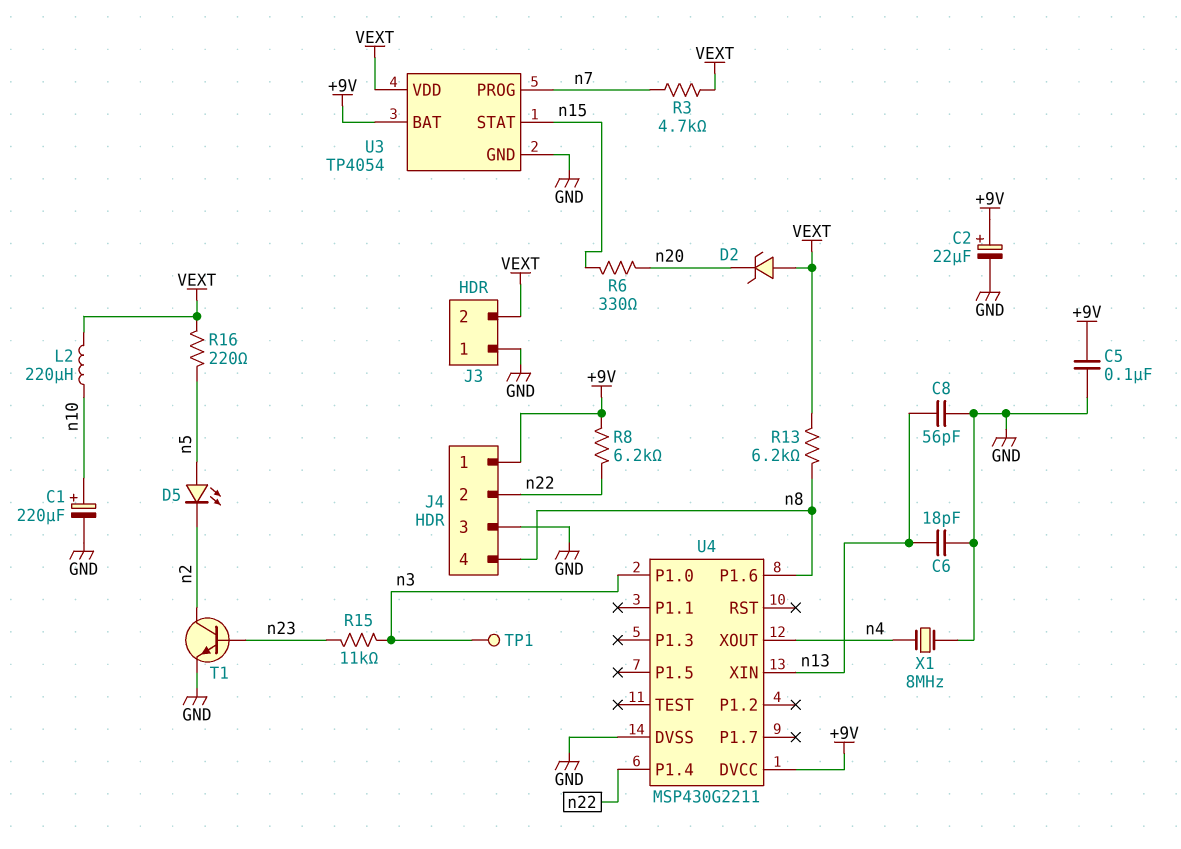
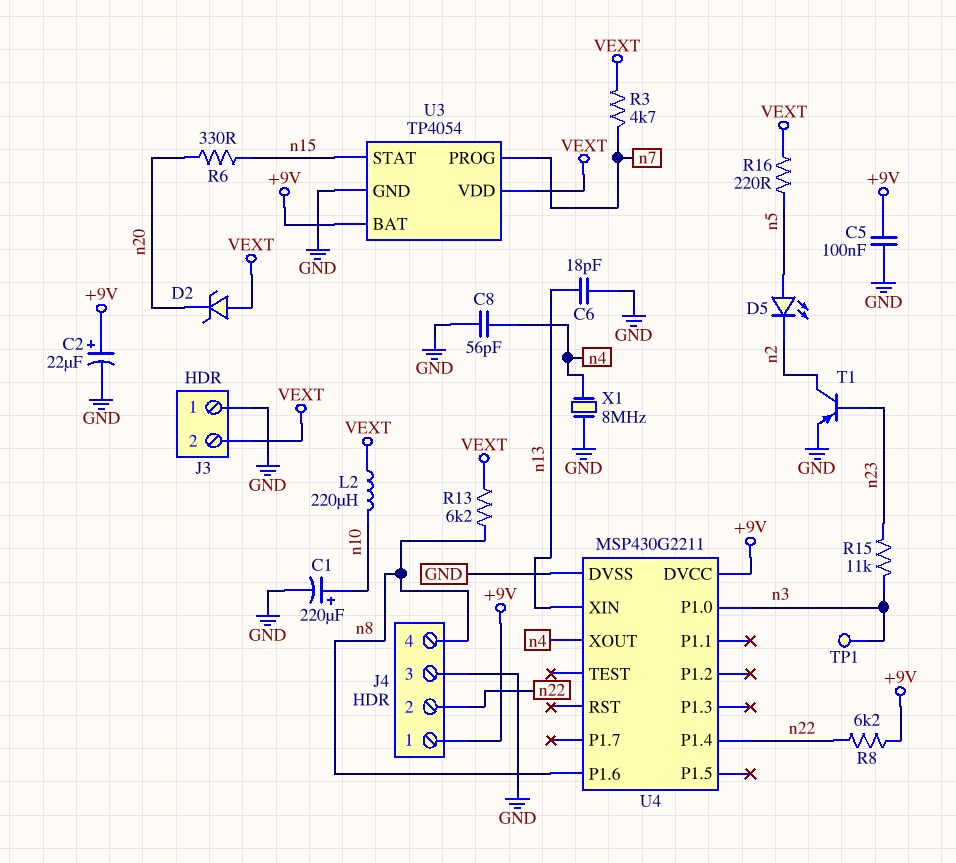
C8: 56pF (GND, n13) -> 56pF (GND, n4)
T1: NPN (B n23, C n2, E GND) -> PNP (B n23, C n2, E GND)

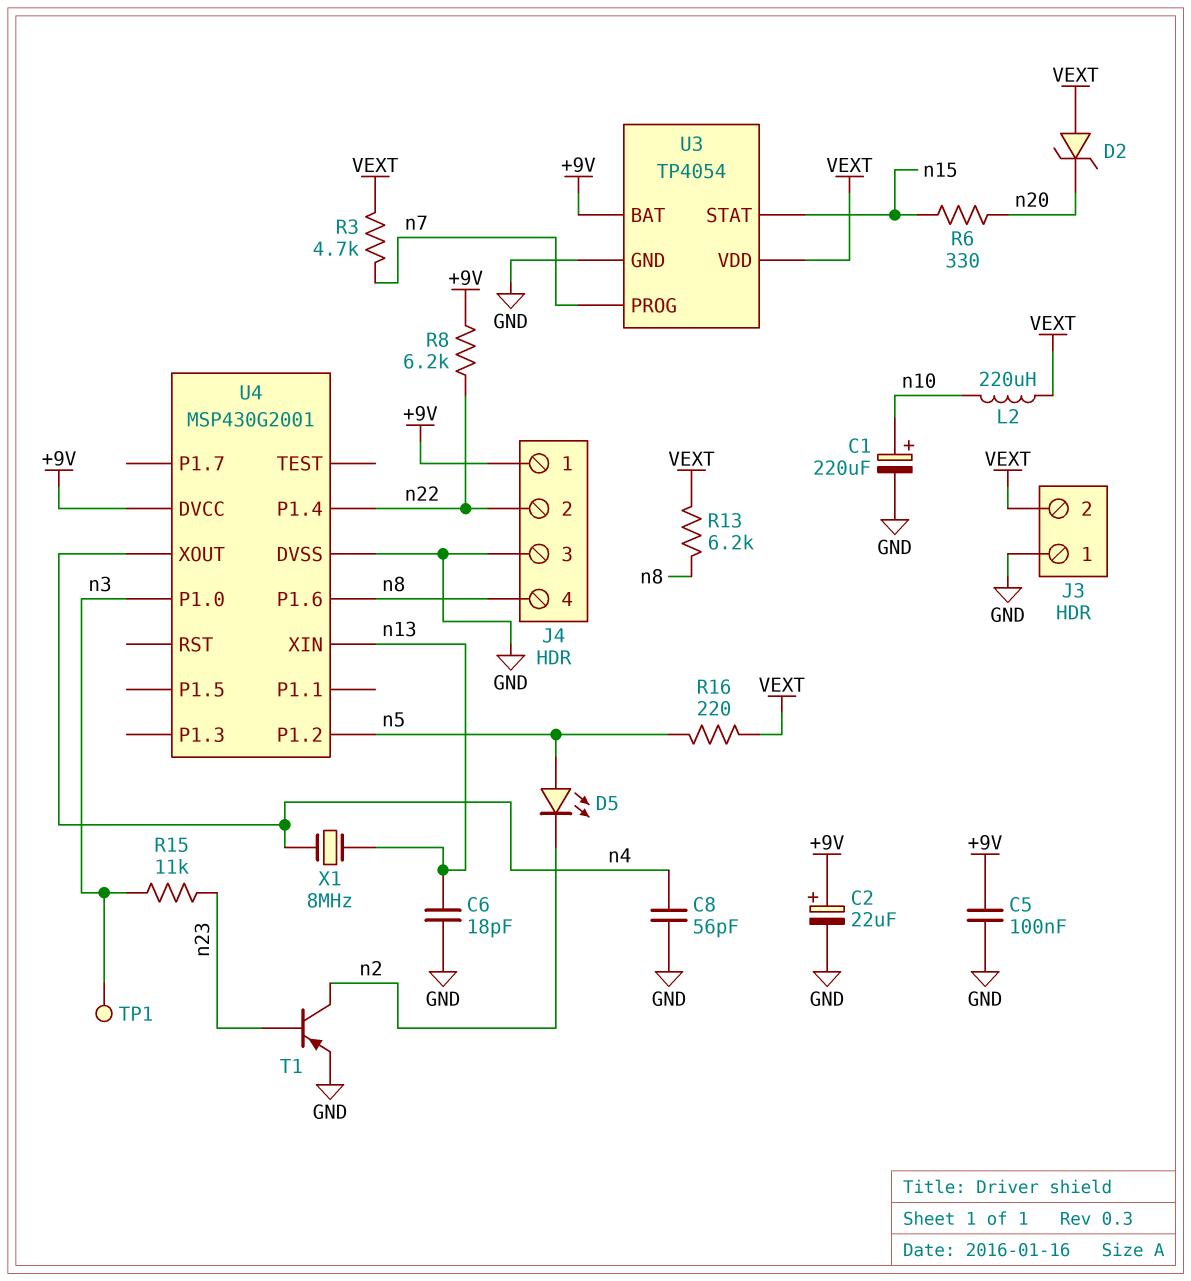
U4: MSP430G2211 -> MSP430G2001
U4 pin P1.2: none -> n5
X1: 8MHz (GND, n4) -> 8MHz (n4, n13)

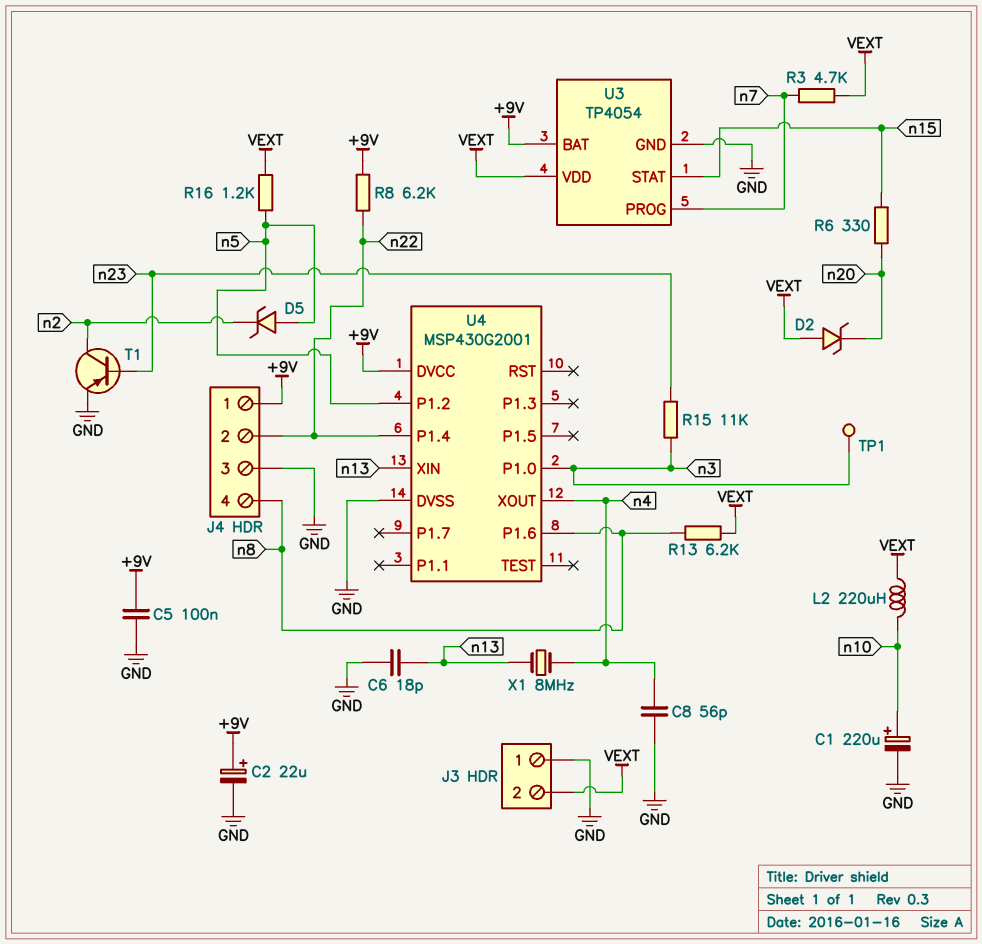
D5: LED (A n5, K n2) -> zener (A n5, K n2)
R16: 220 (VEXT, n5) -> 1.2k (VEXT, n5)

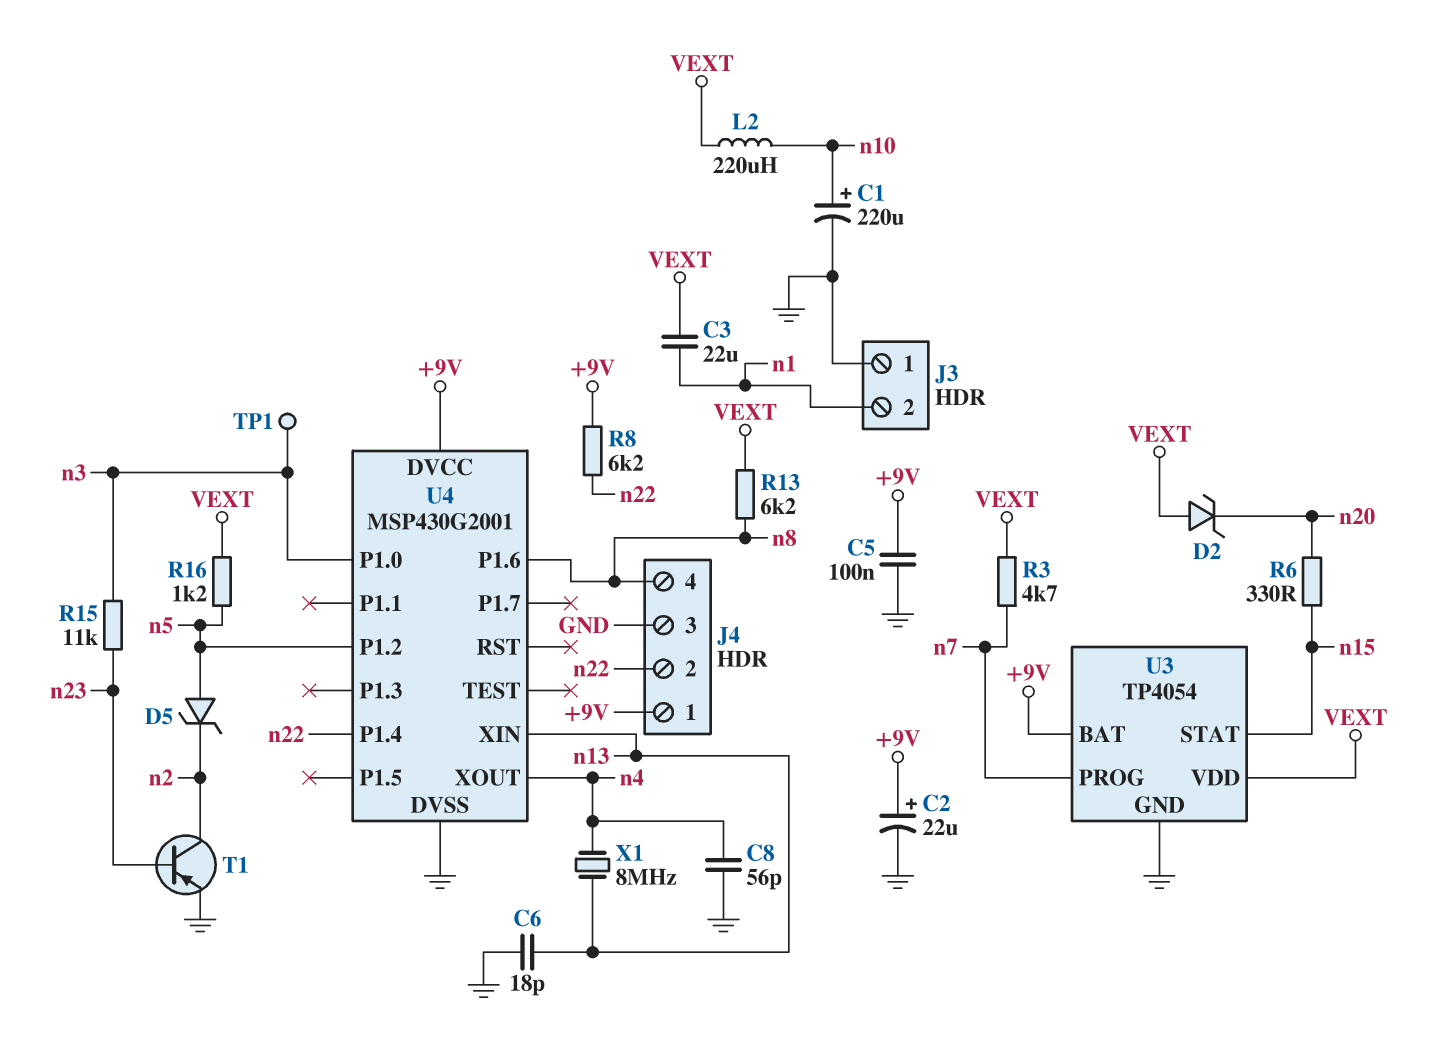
C3: none -> 22uF (VEXT, n1)
J3 pin 2: VEXT -> n1

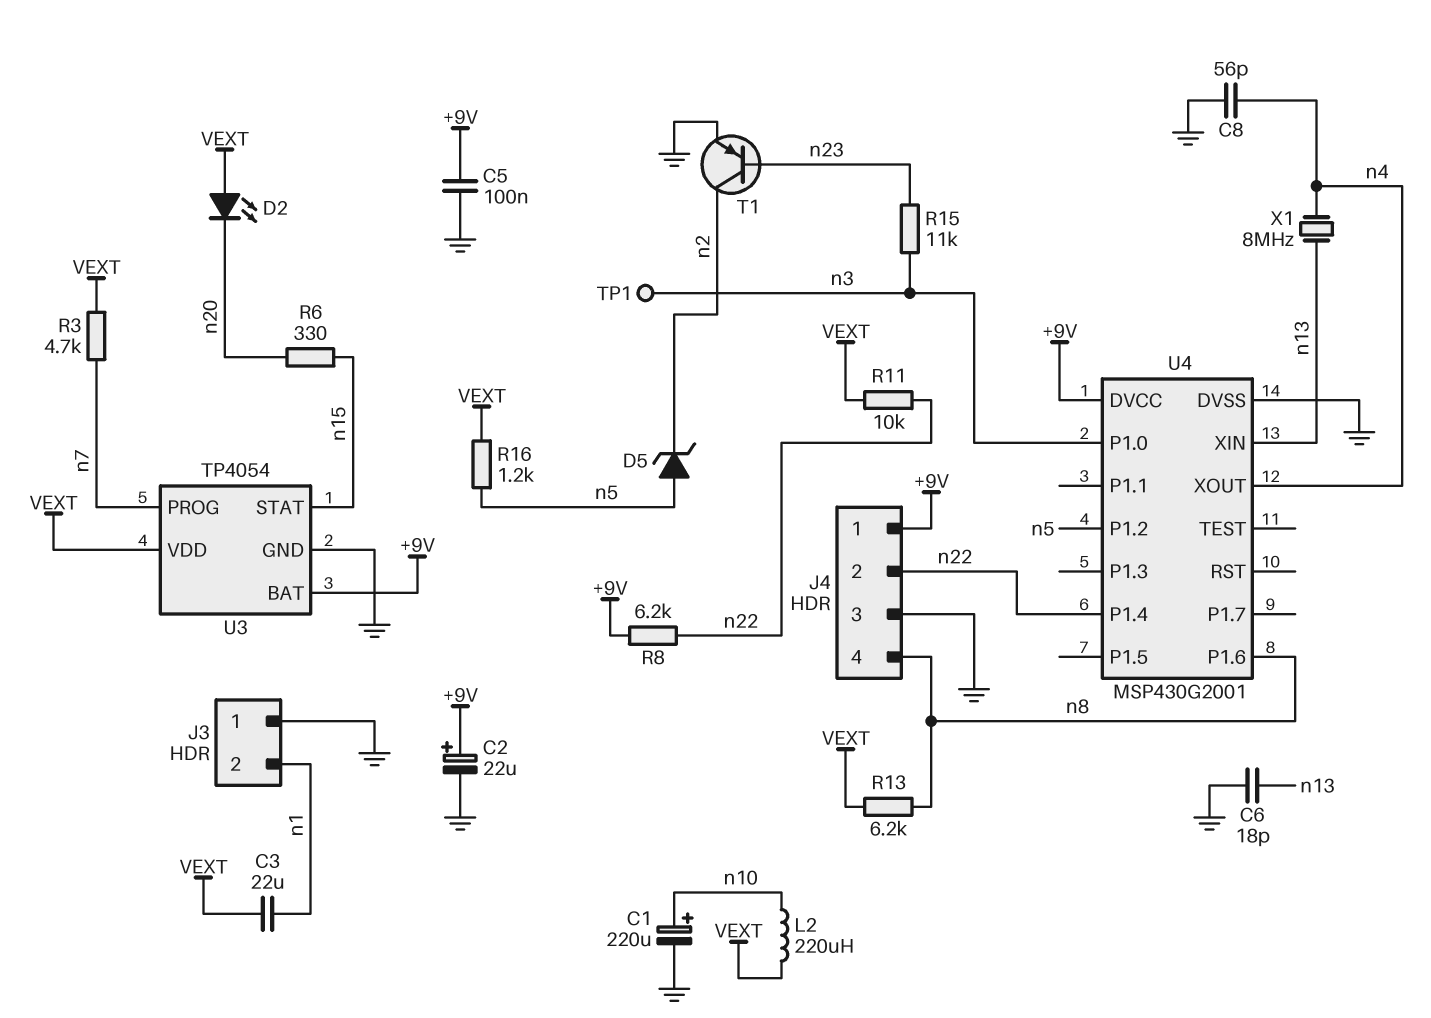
D2: zener (A VEXT, K n20) -> LED (A VEXT, K n20)
R11: none -> 10k (VEXT, n22)

